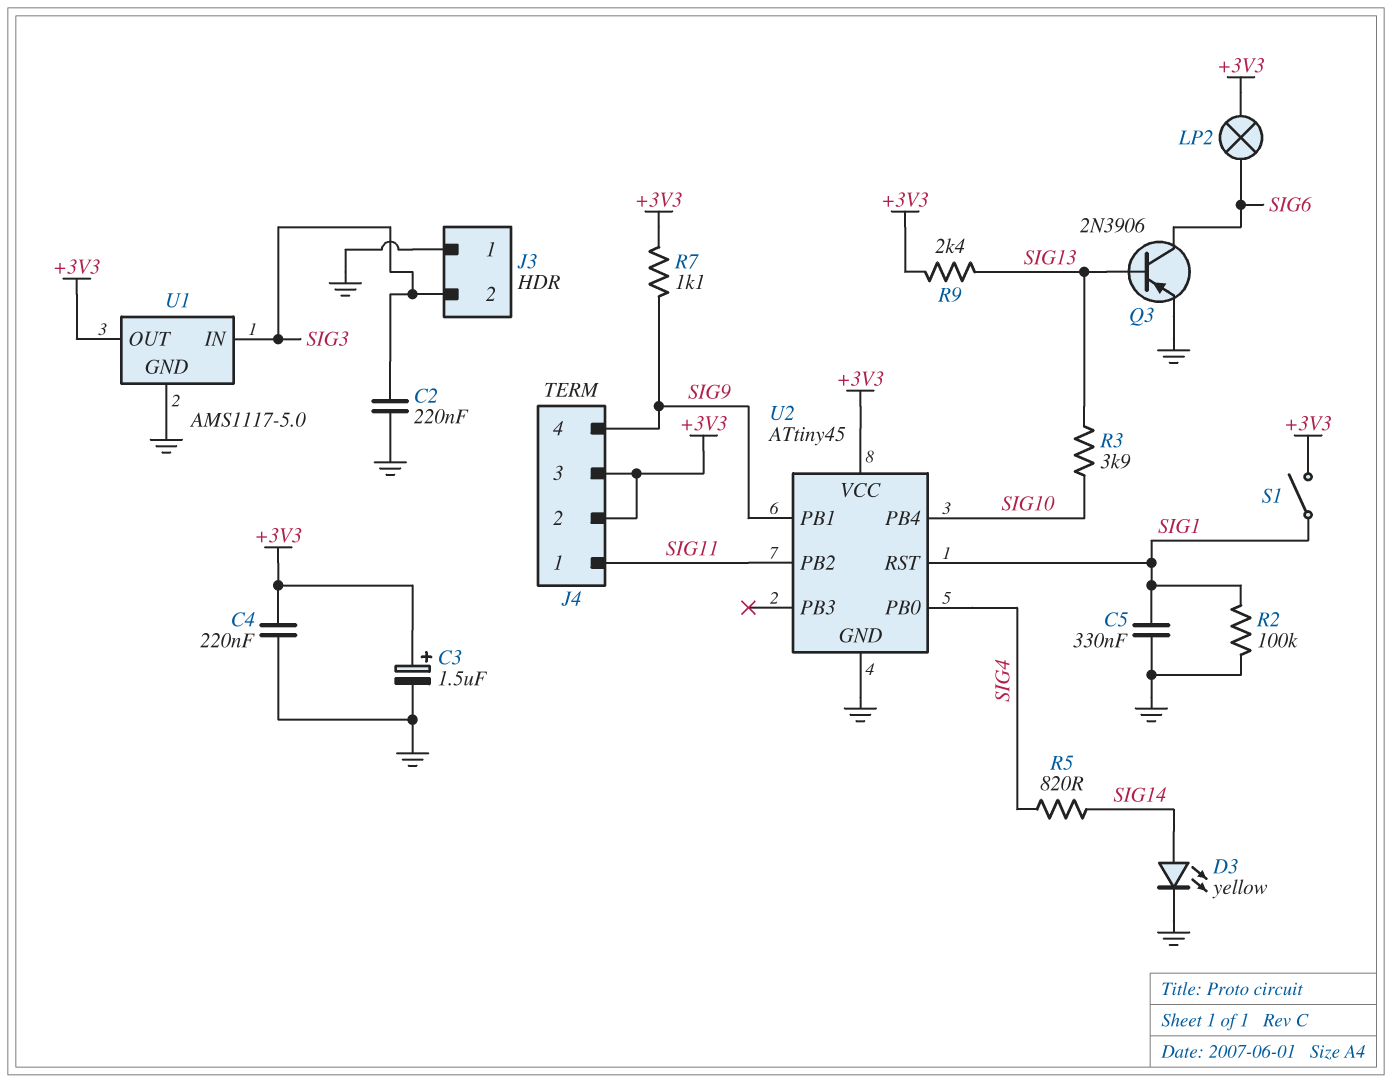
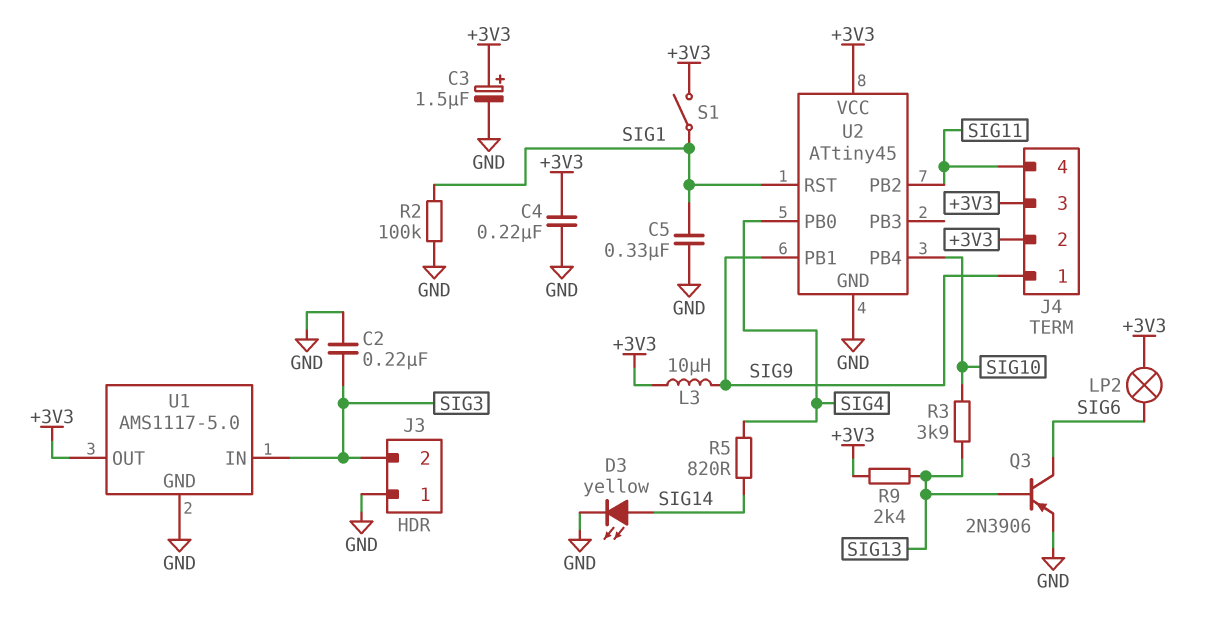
J4 pin 1: SIG11 -> SIG9
J4 pin 4: SIG9 -> SIG11
L3: none -> 10uH (+3V3, SIG9)
R7: 1.1k (+3V3, SIG9) -> none

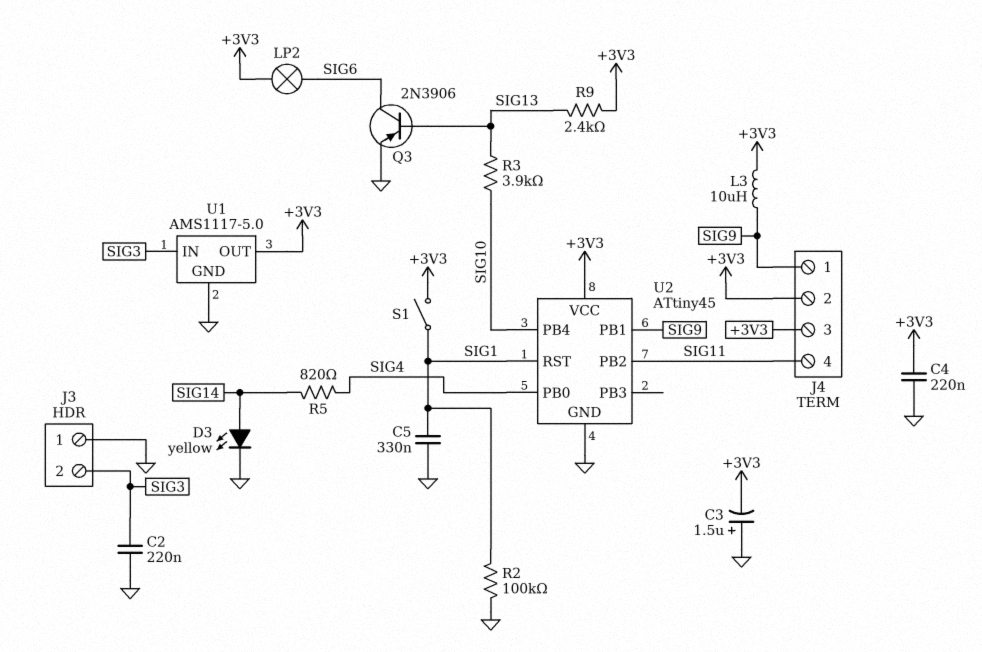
C3: 1.5uF (plus +3V3, minus GND) -> 1.5uF (plus GND, minus +3V3)

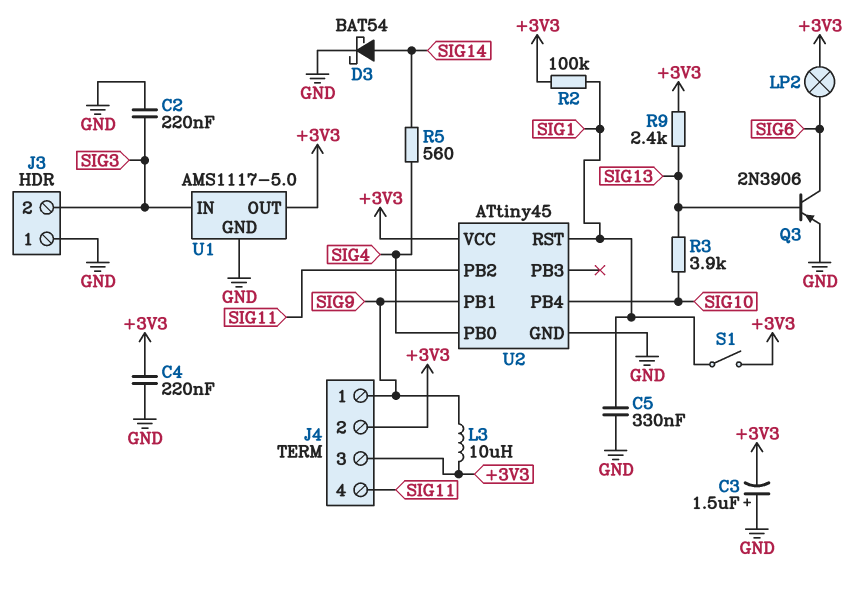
D3: LED yellow (A SIG14, K GND) -> schottky BAT54 (A SIG14, K GND)
R2: 100k (GND, SIG1) -> 100k (+3V3, SIG1)
R5: 820 (SIG4, SIG14) -> 560 (SIG4, SIG14)

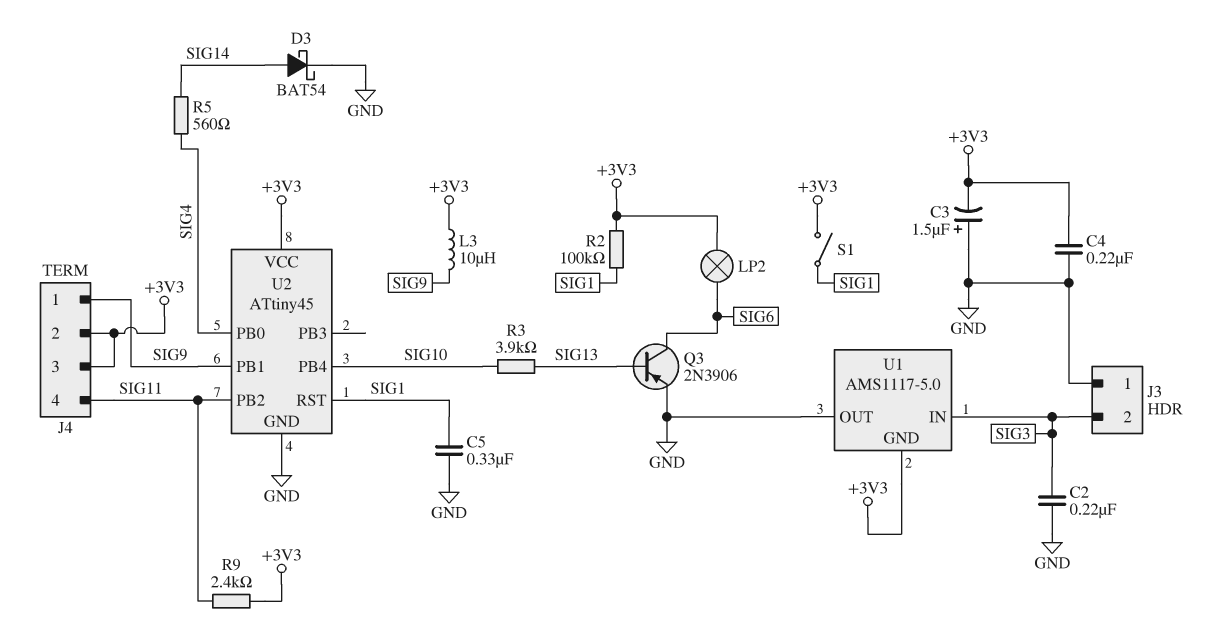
R9: 2.4k (+3V3, SIG13) -> 2.4k (+3V3, SIG11)
U1 pin GND: GND -> +3V3
U1 pin OUT: +3V3 -> GND

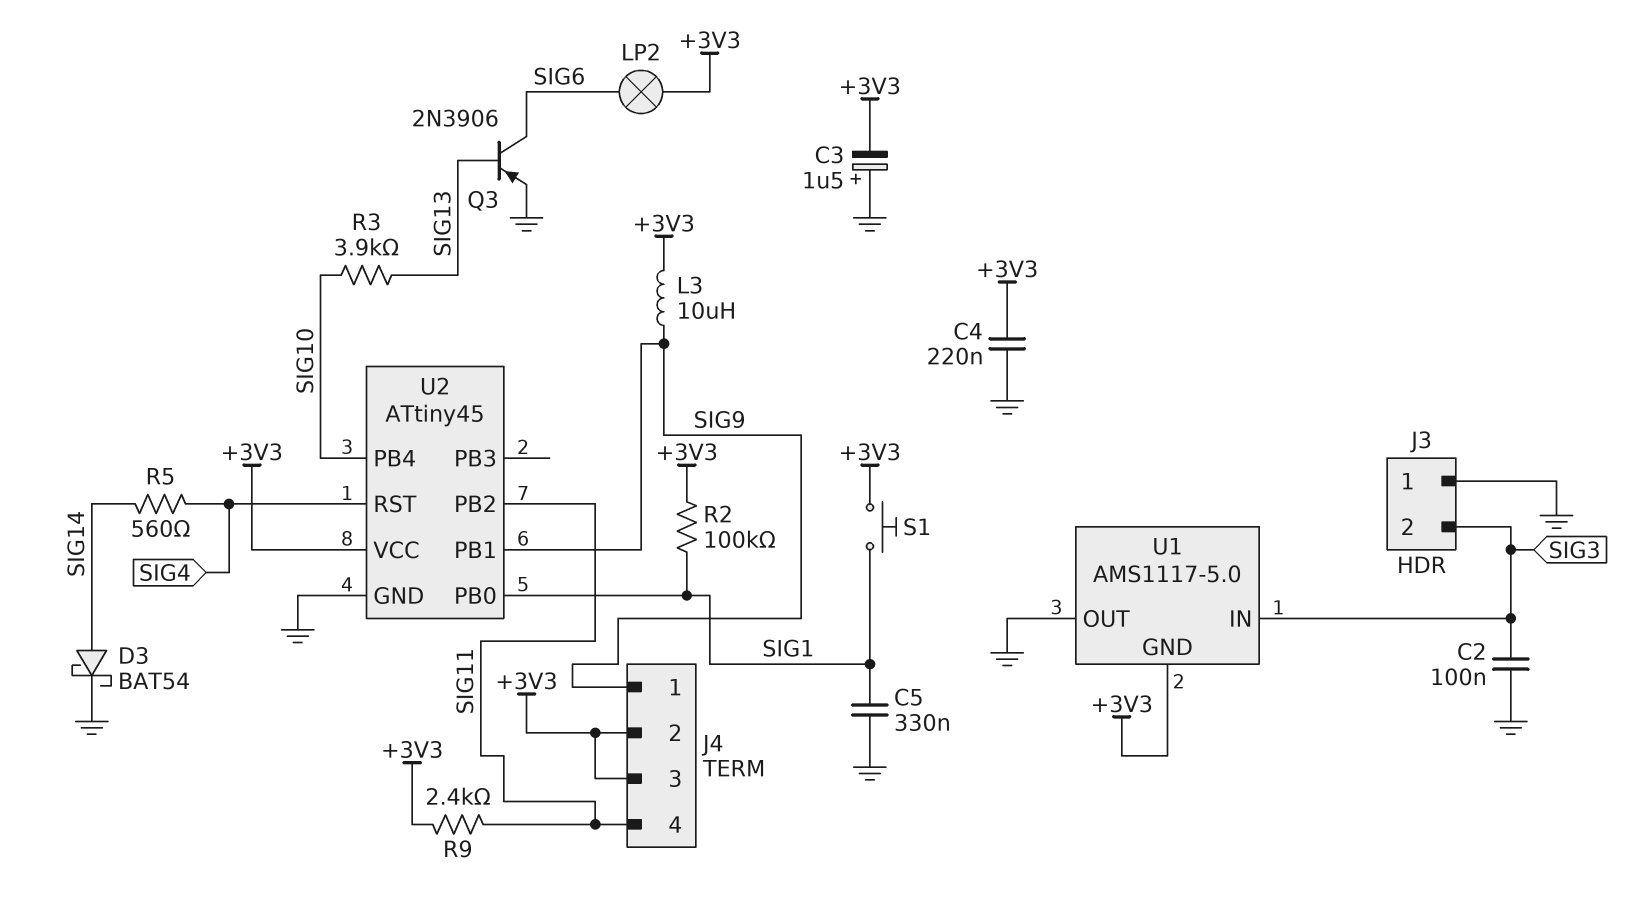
C2: 220nF (GND, SIG3) -> 100nF (GND, SIG3)
S1: switch (+3V3, SIG1) -> button (+3V3, SIG1)
U2 pin PB0: SIG4 -> SIG1
U2 pin RST: SIG1 -> SIG4

